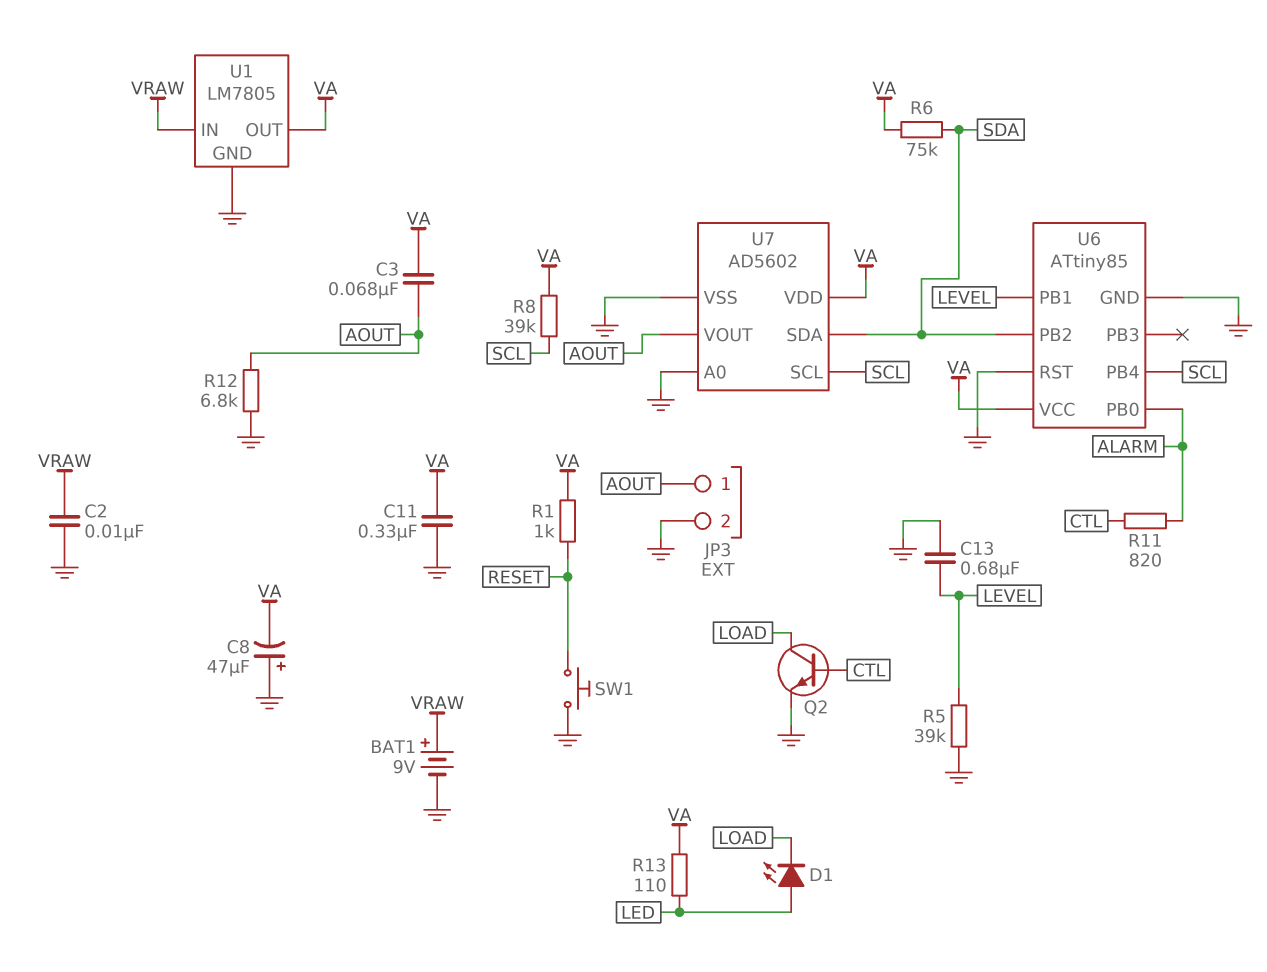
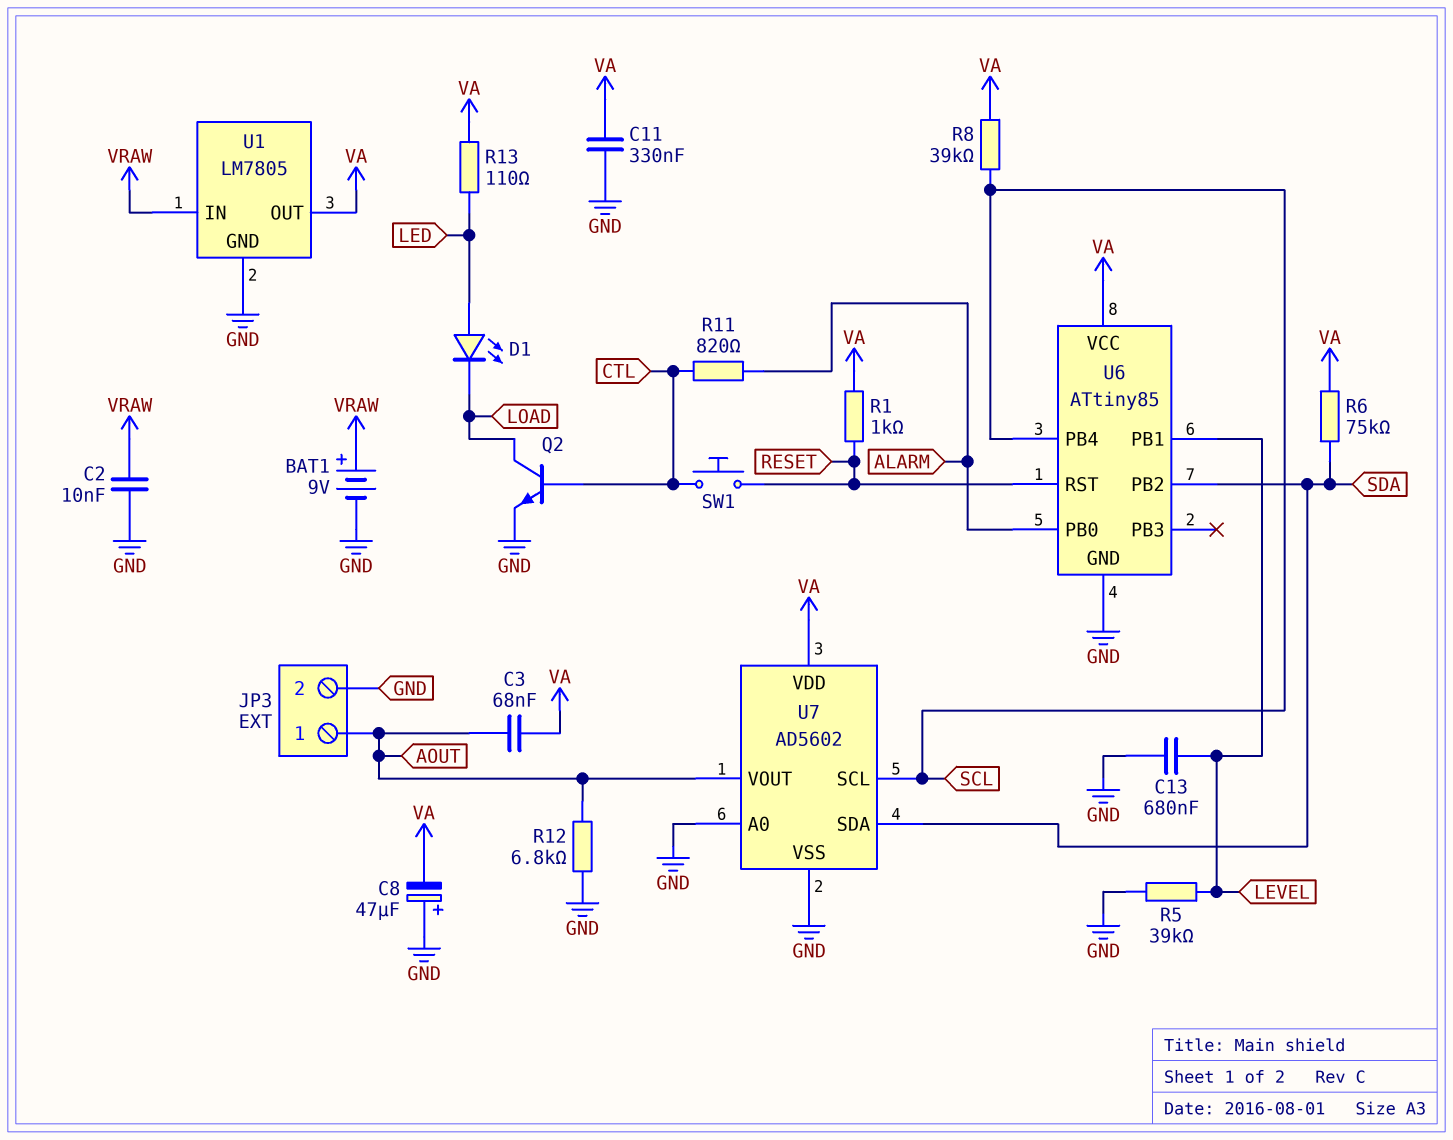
SW1: button (GND, RESET) -> button (CTL, RESET)
U6 pin RST: GND -> RESET

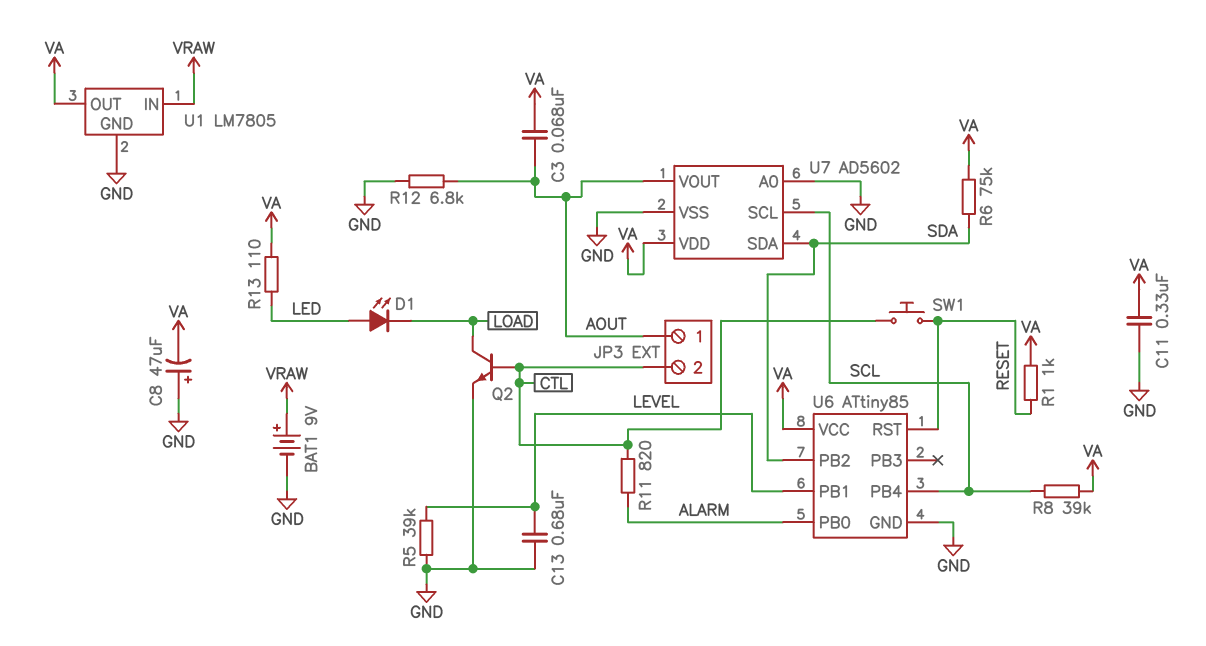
C2: 10nF (GND, VRAW) -> none
JP3 pin 2: GND -> CTL

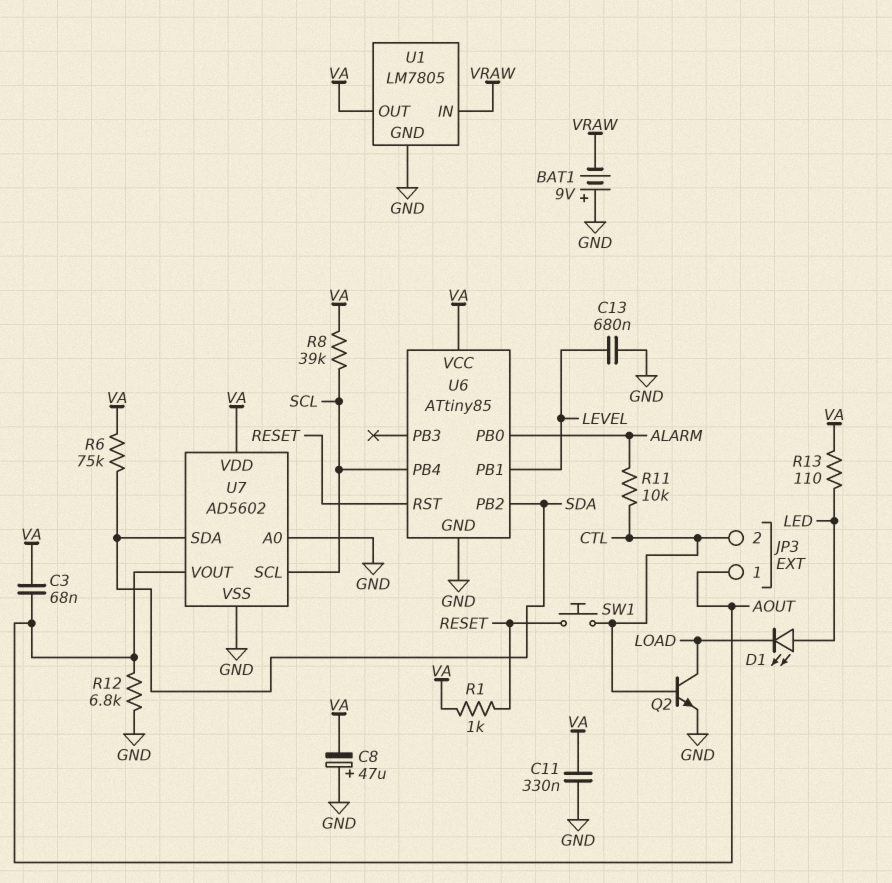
BAT1: 9V (plus VRAW, minus GND) -> 9V (plus GND, minus VRAW)
R5: 39k (GND, LEVEL) -> none
R11: 820 (ALARM, CTL) -> 10k (ALARM, CTL)

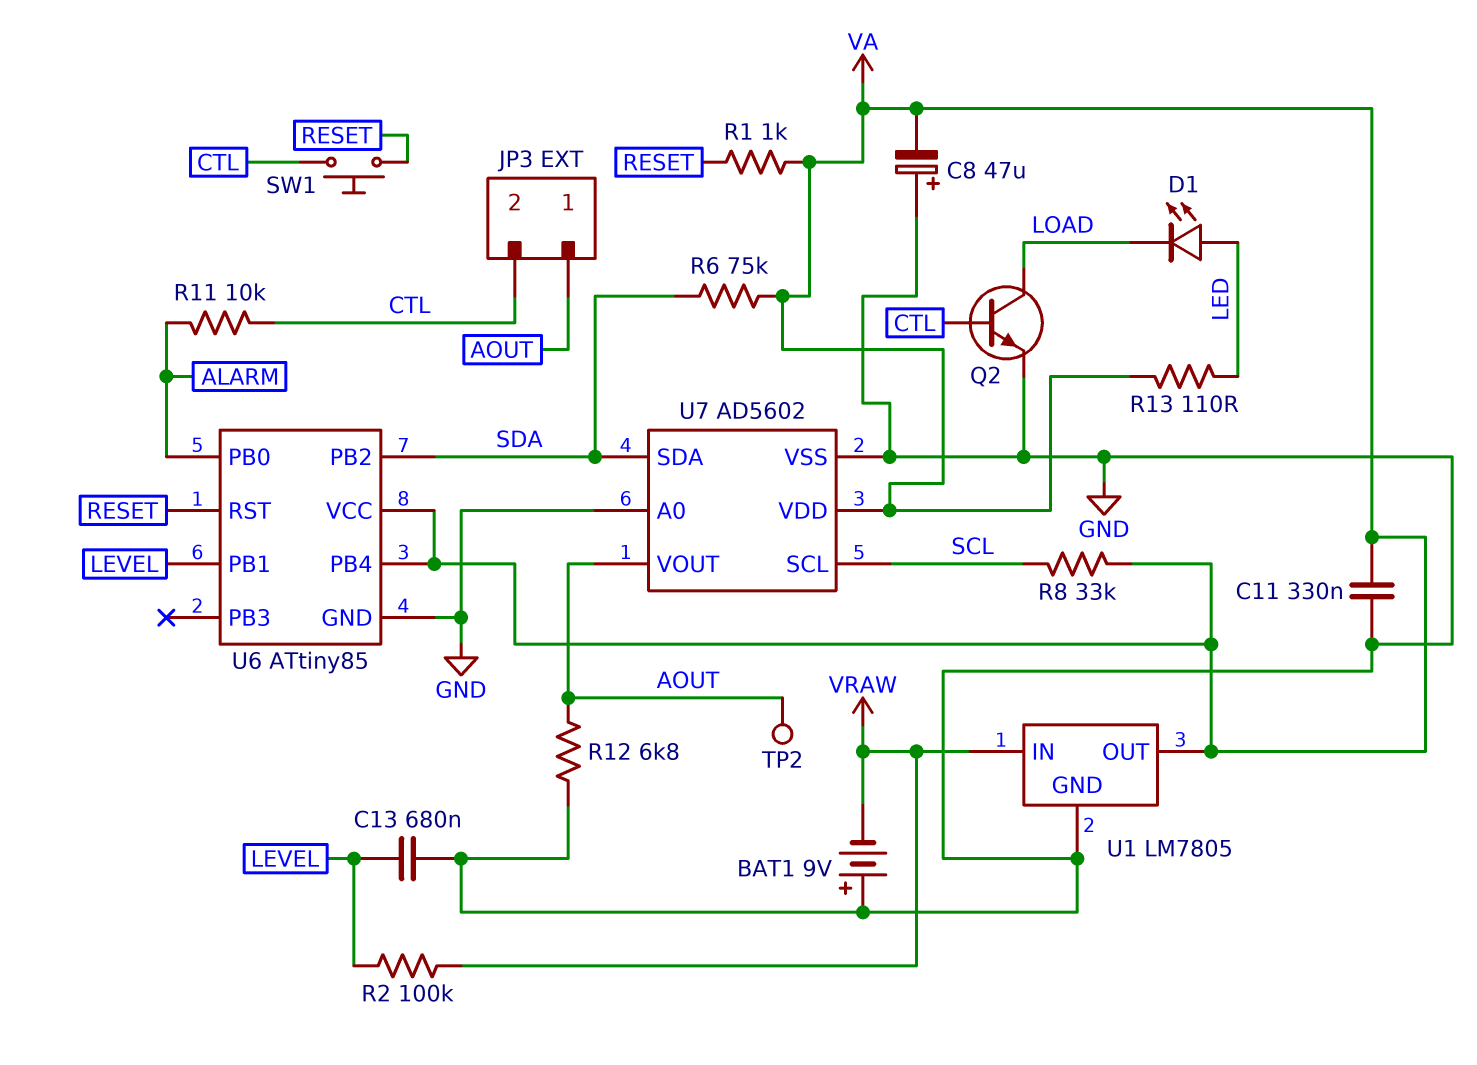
C3: 68nF (AOUT, VA) -> none
R2: none -> 100k (LEVEL, VRAW)
R8: 39k (SCL, VA) -> 33k (SCL, VA)
TP2: none -> test point (AOUT)
U6 pin PB4: SCL -> VA

